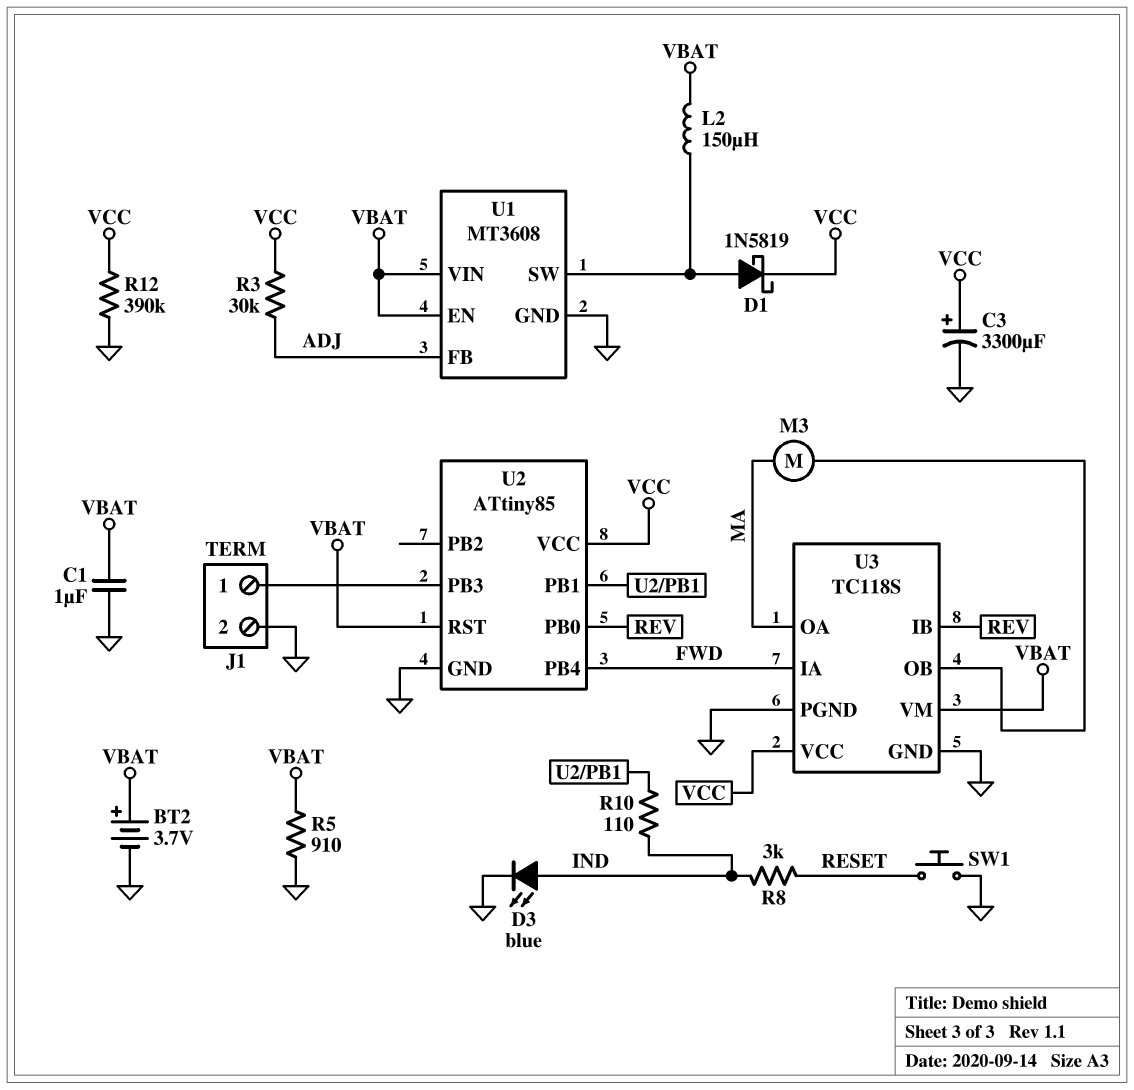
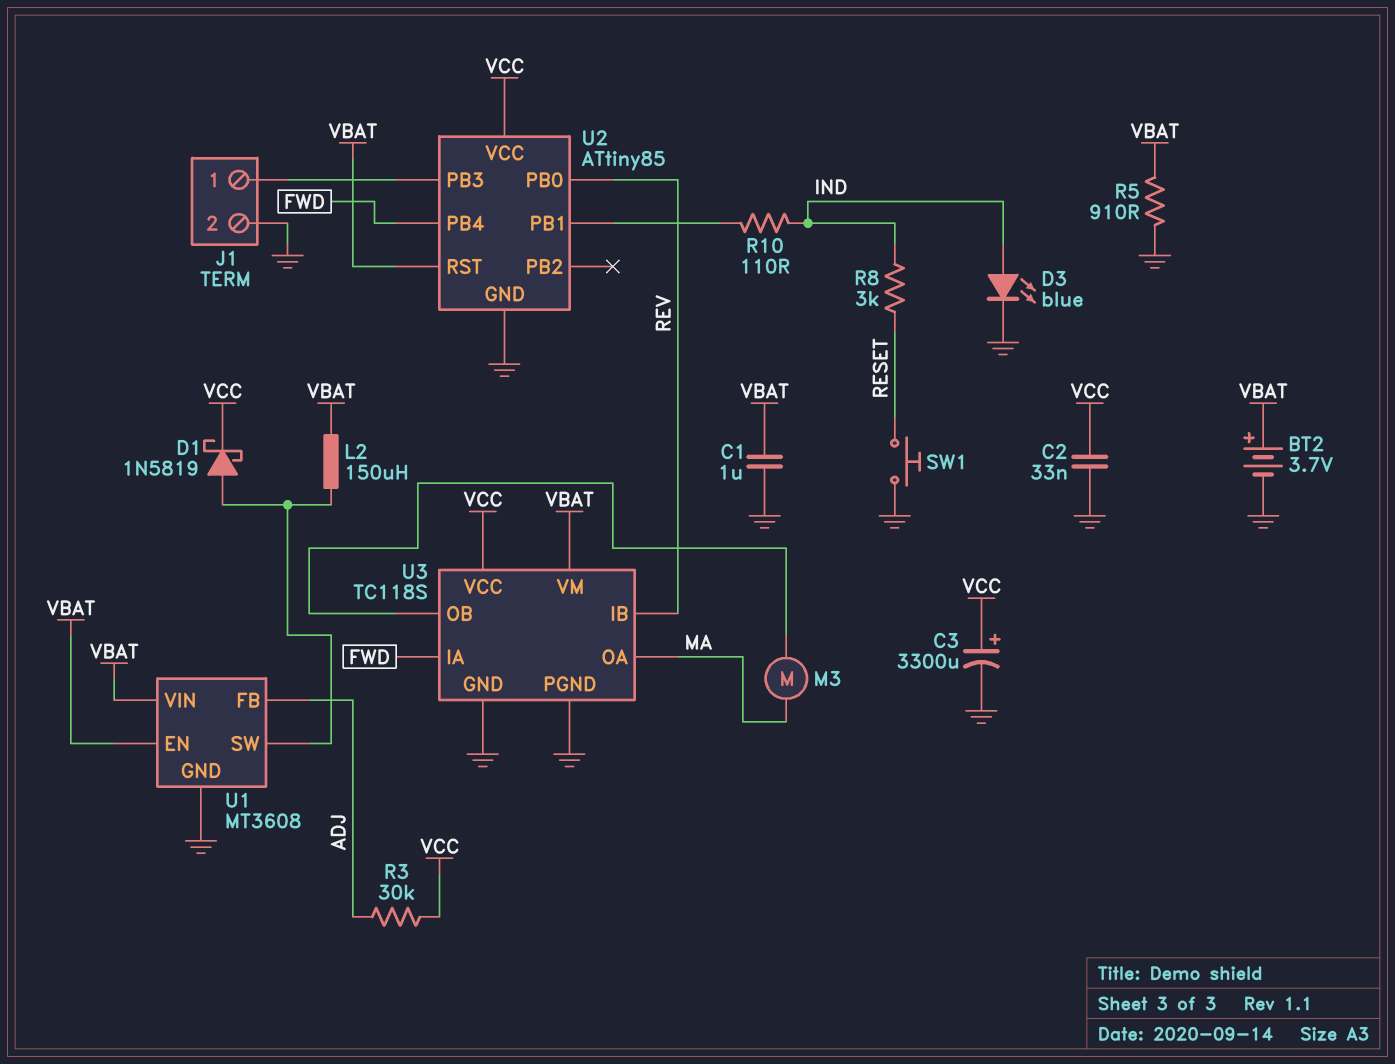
C2: none -> 33nF (GND, VCC)
R12: 390k (GND, VCC) -> none

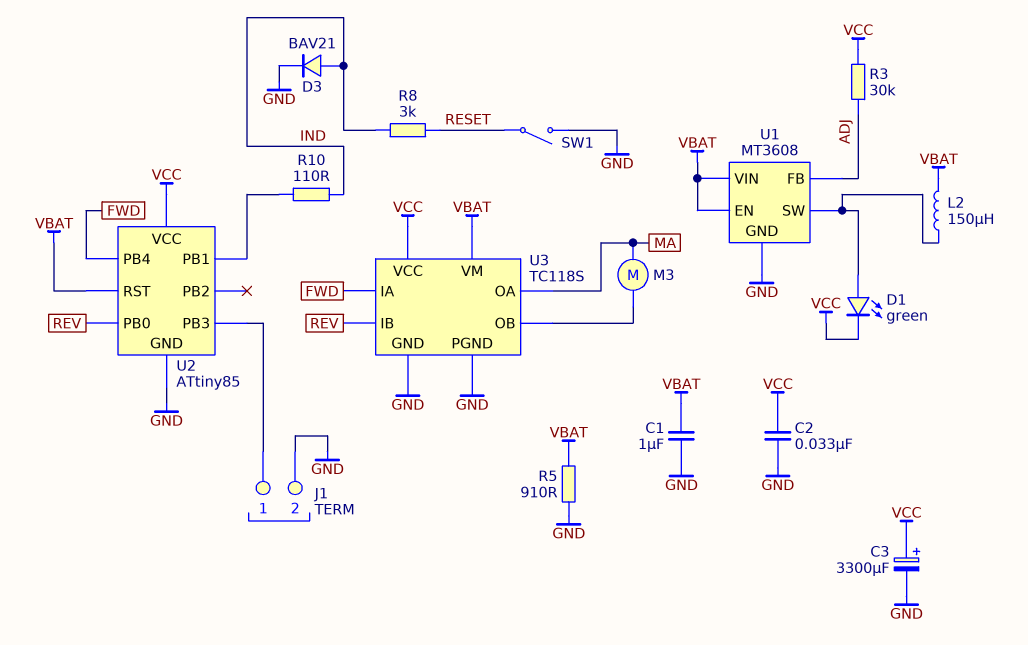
BT2: 3.7V (plus VBAT, minus GND) -> none
D1: schottky 1N5819 (A U1/SW, K VCC) -> LED green (A U1/SW, K VCC)
D3: LED blue (A IND, K GND) -> diode BAV21 (A IND, K GND)
SW1: button (GND, RESET) -> switch (GND, RESET)

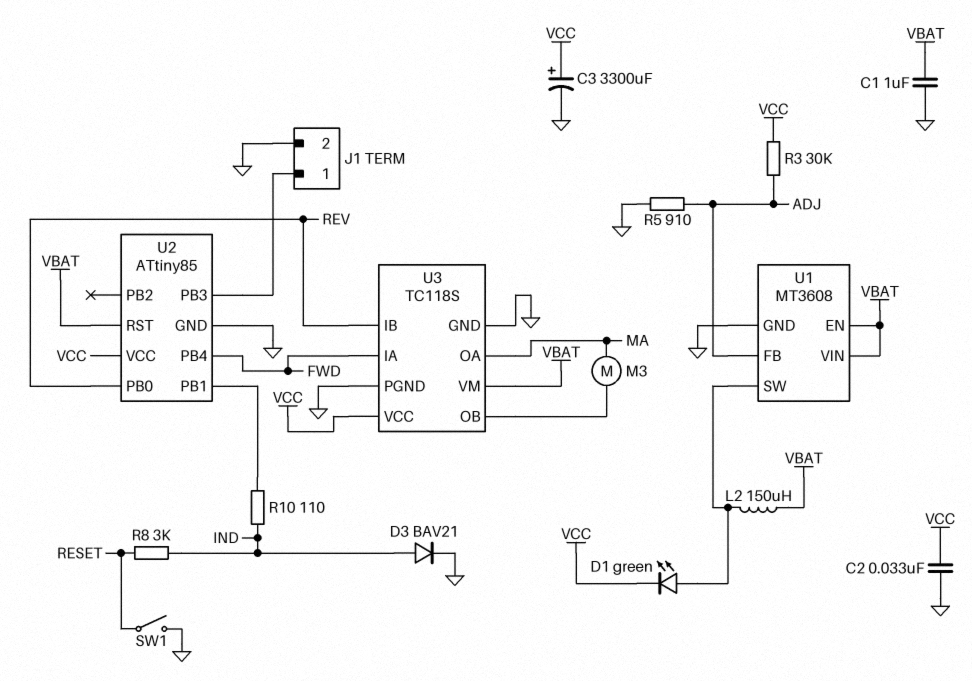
R5: 910 (GND, VBAT) -> 910 (ADJ, GND)

